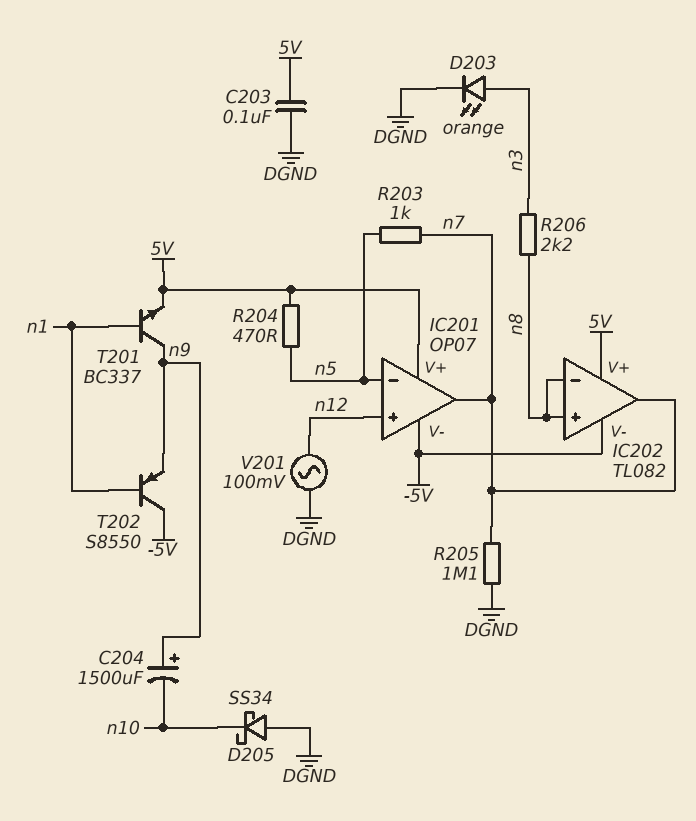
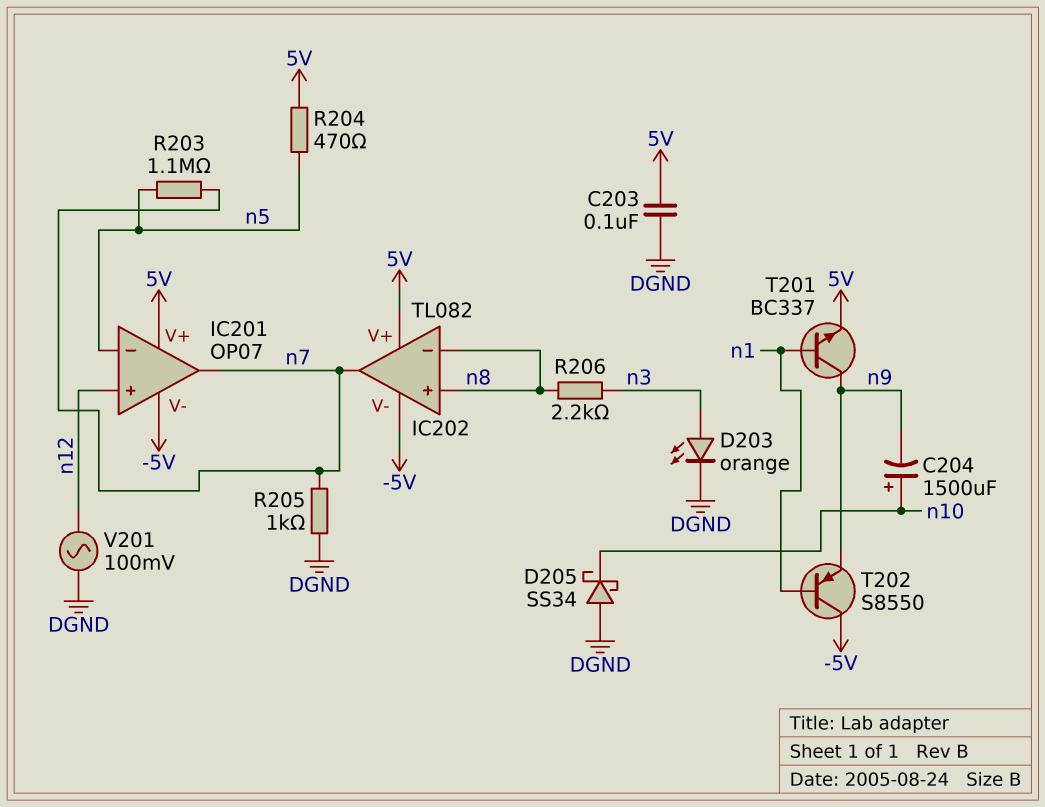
C204: 1500uF (plus n9, minus n10) -> 1500uF (plus n10, minus n9)
R203: 1k (n5, n7) -> 1.1M (n5, n7)
R205: 1.1M (DGND, n7) -> 1k (DGND, n7)

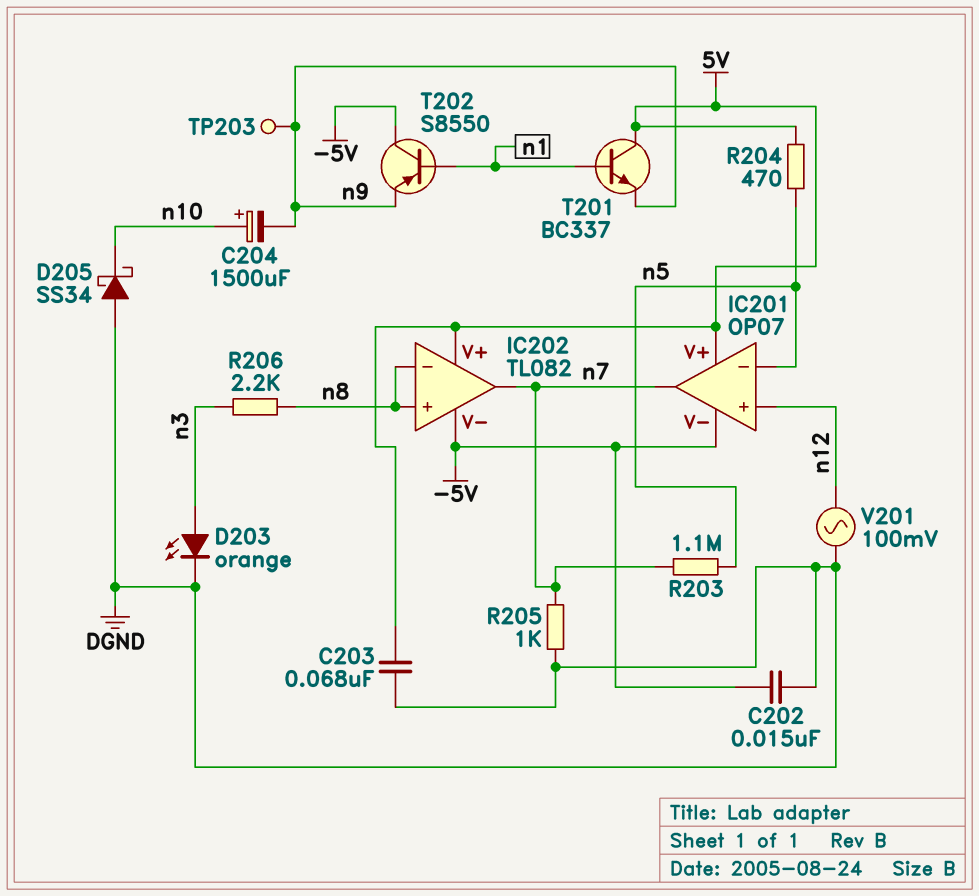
C202: none -> 15nF (-5V, DGND)
C203: 100nF (5V, DGND) -> 68nF (5V, DGND)
T201: NPN BC337 (B n1, C n9, E 5V) -> NPN BC337 (B n1, C 5V, E n9)
TP203: none -> test point (n9)

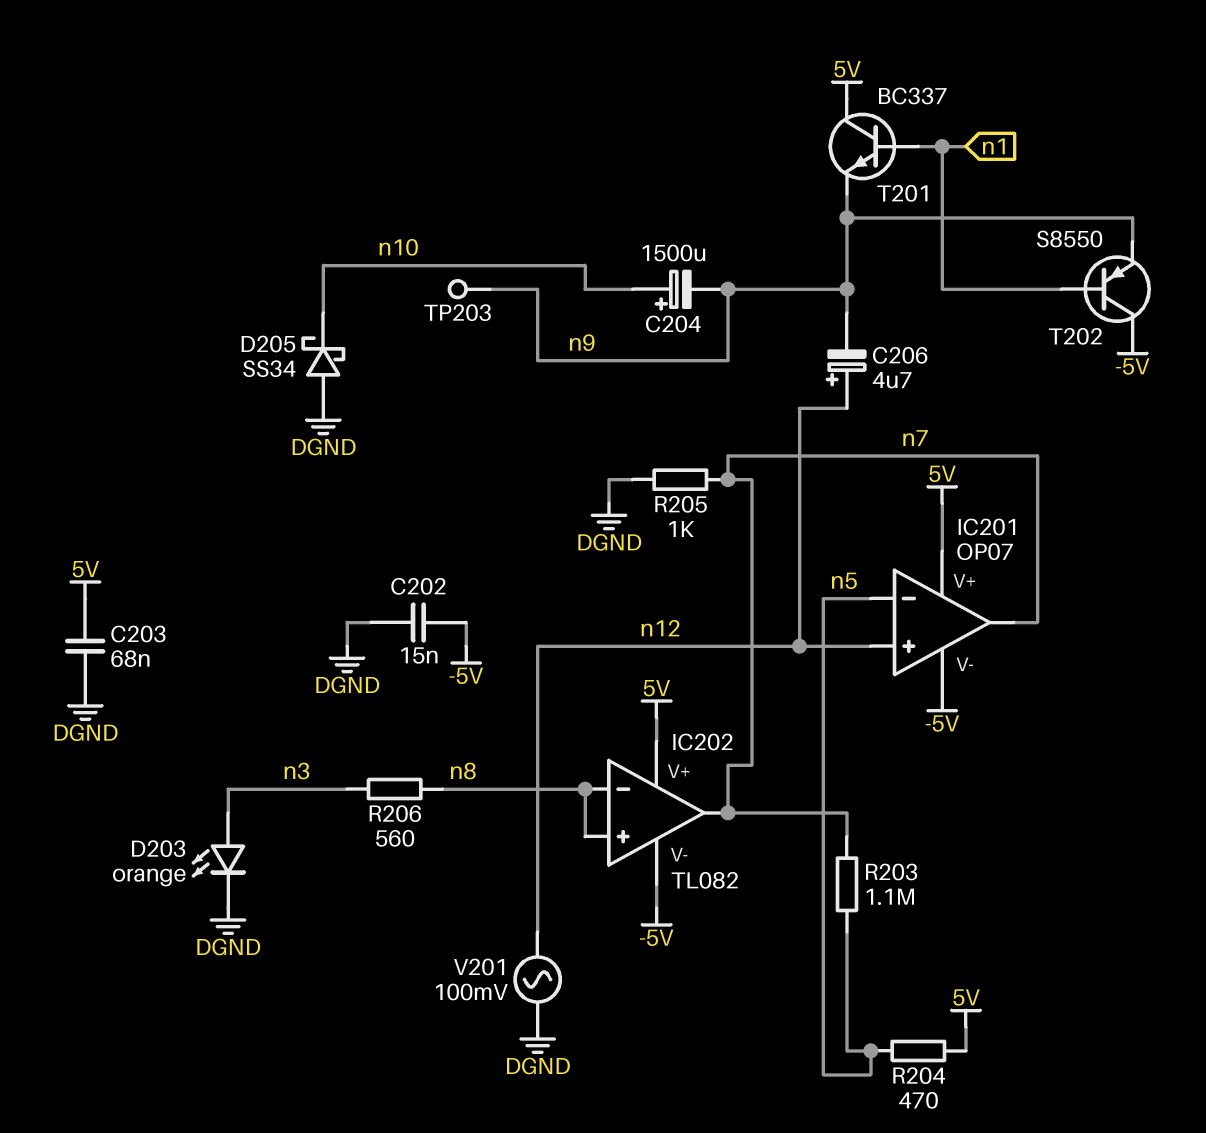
C206: none -> 4.7uF (plus n12, minus n9)
R206: 2.2k (n3, n8) -> 560 (n3, n8)

